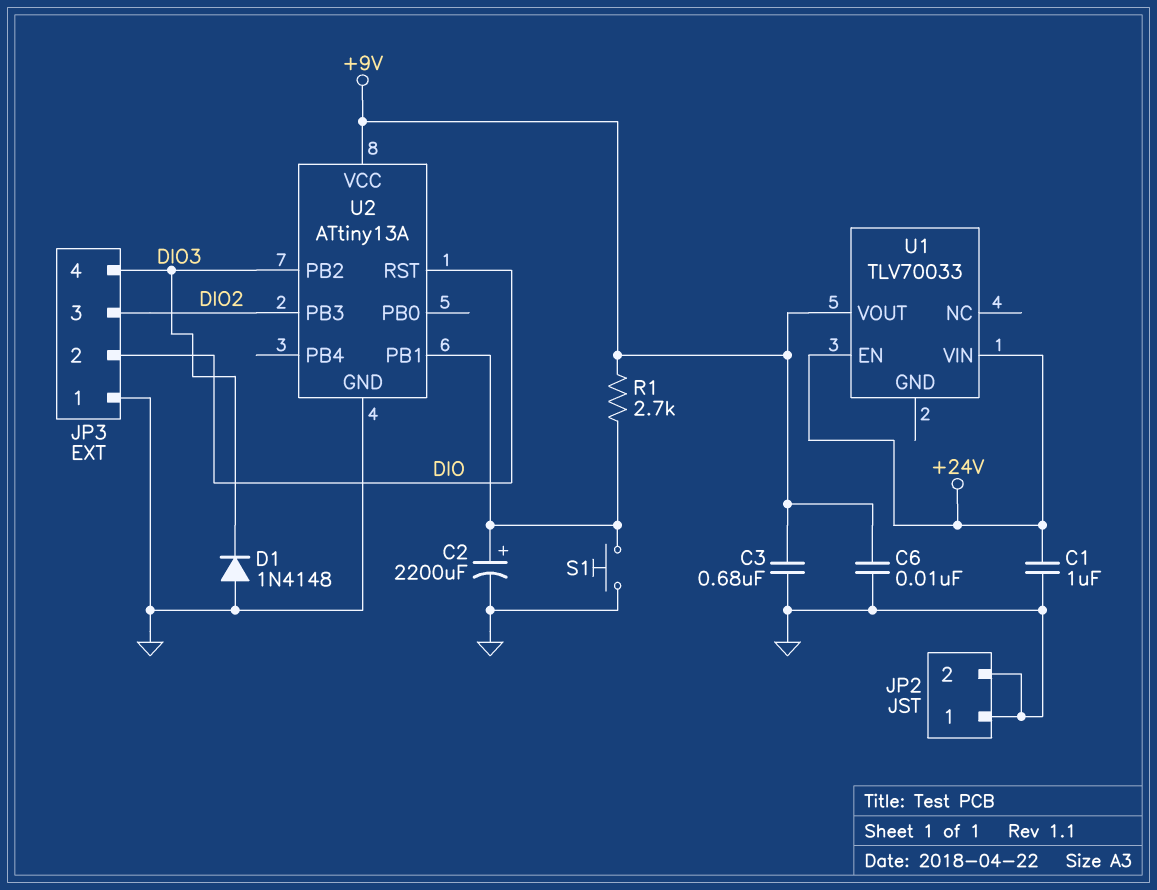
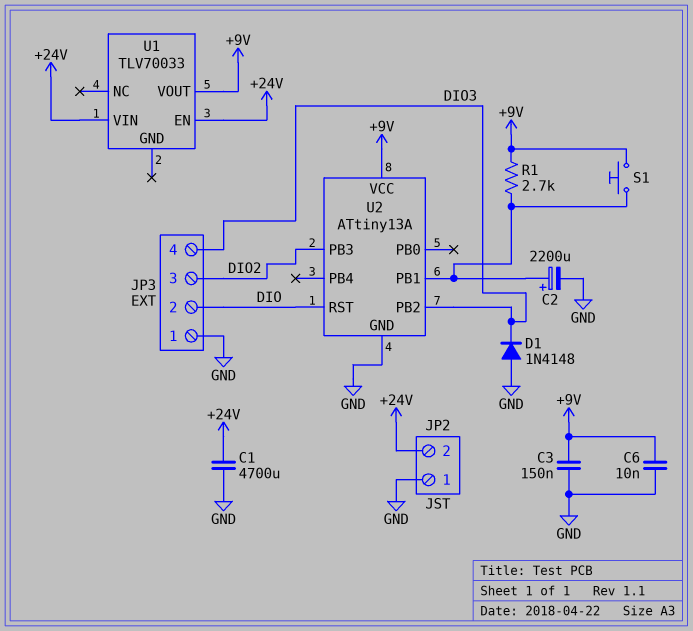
C1: 1uF (+24V, GND) -> 4700uF (+24V, GND)
C3: 680nF (+9V, GND) -> 150nF (+9V, GND)
JP2 pin 2: GND -> +24V
S1: button (GND, U2/PB1) -> button (+9V, U2/PB1)

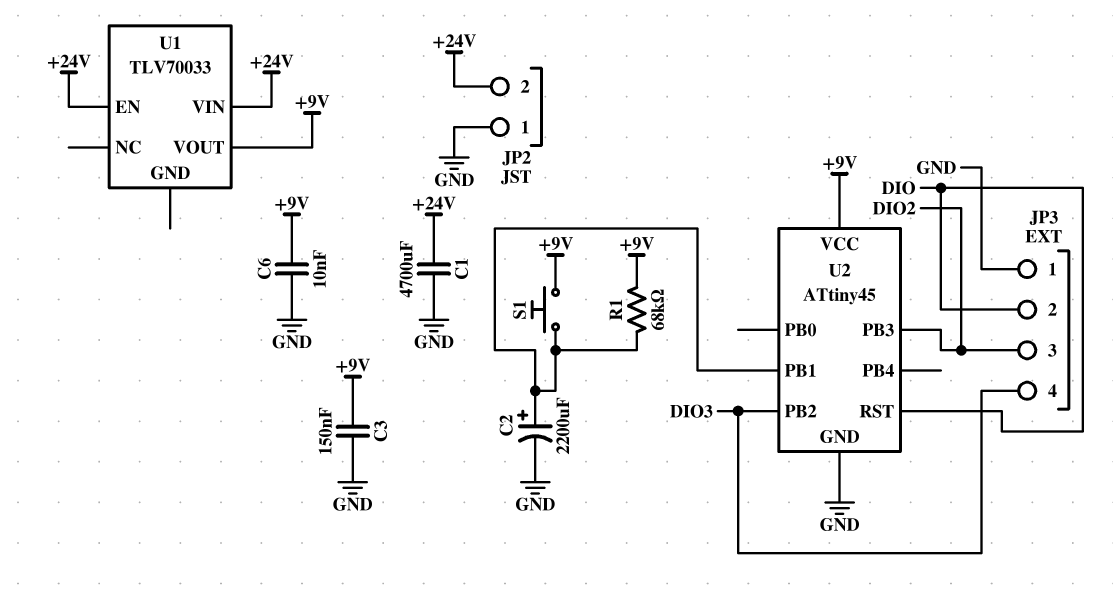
D1: diode 1N4148 (A GND, K DIO3) -> none
R1: 2.7k (+9V, U2/PB1) -> 68k (+9V, U2/PB1)
U2: ATtiny13A -> ATtiny45

